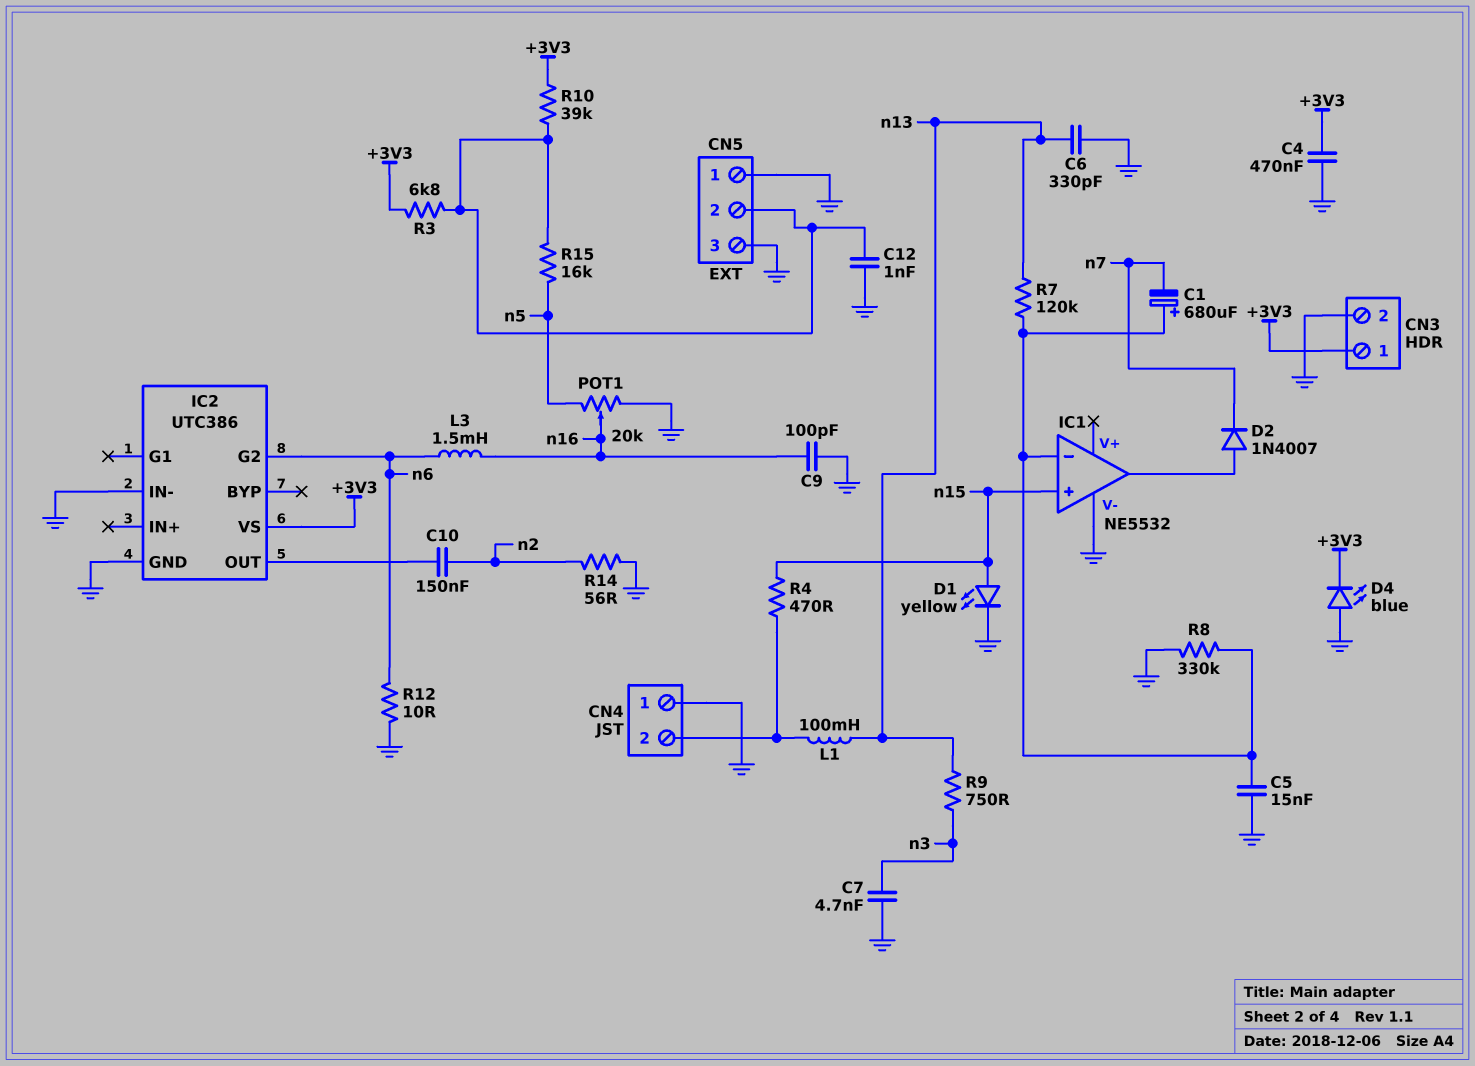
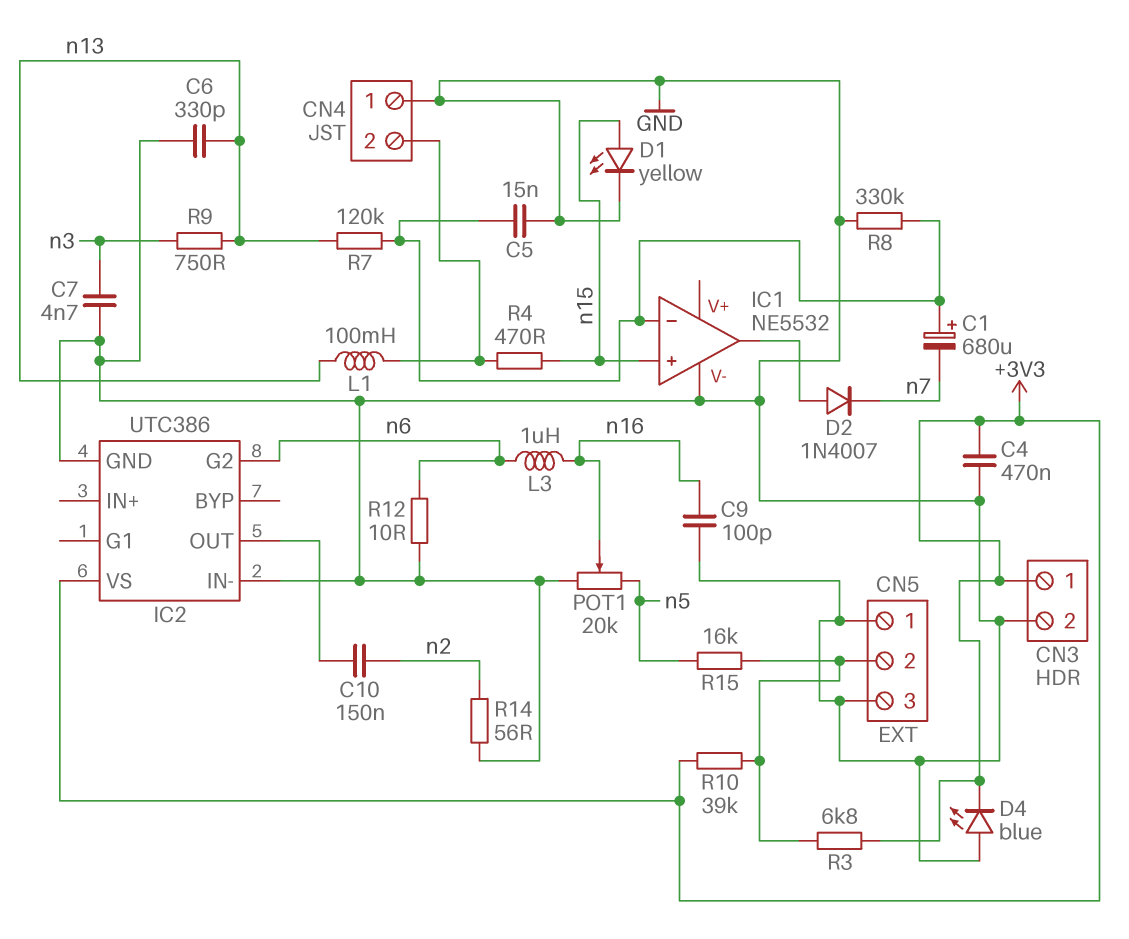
C12: 1nF (CN5/2, GND) -> none
L3: 1.5mH (n6, n16) -> 1uH (n6, n16)

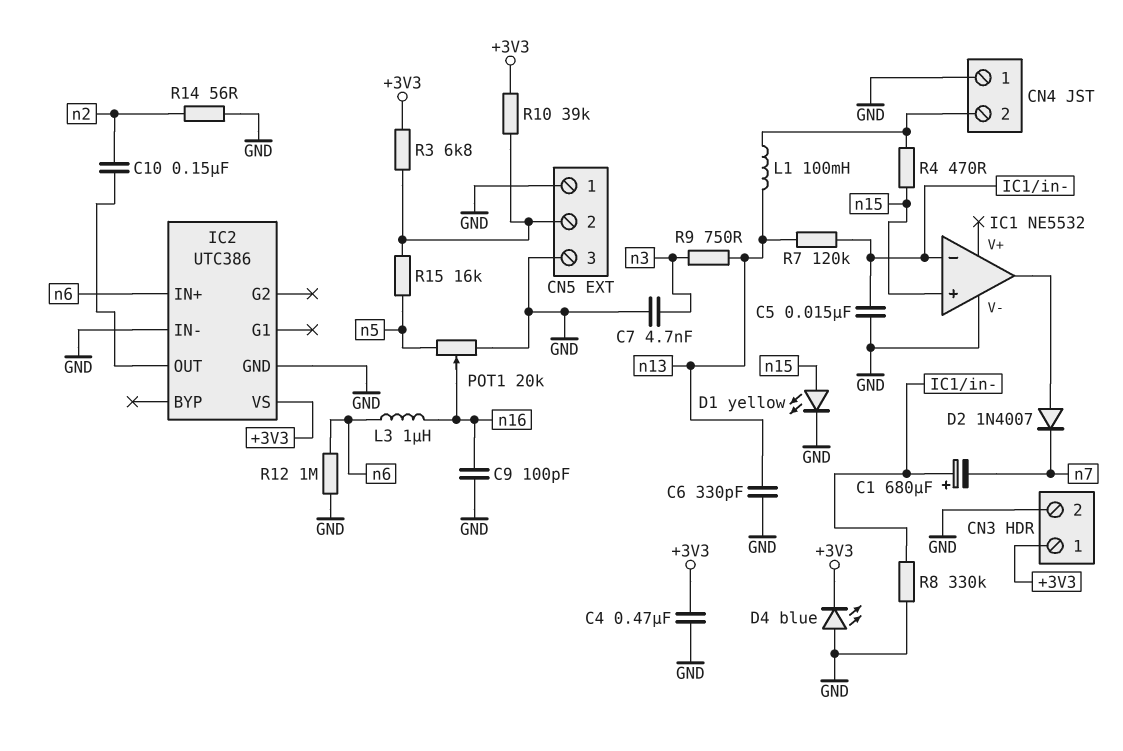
IC2 pin G2: n6 -> none
IC2 pin IN+: none -> n6
R12: 10 (GND, n6) -> 1M (GND, n6)

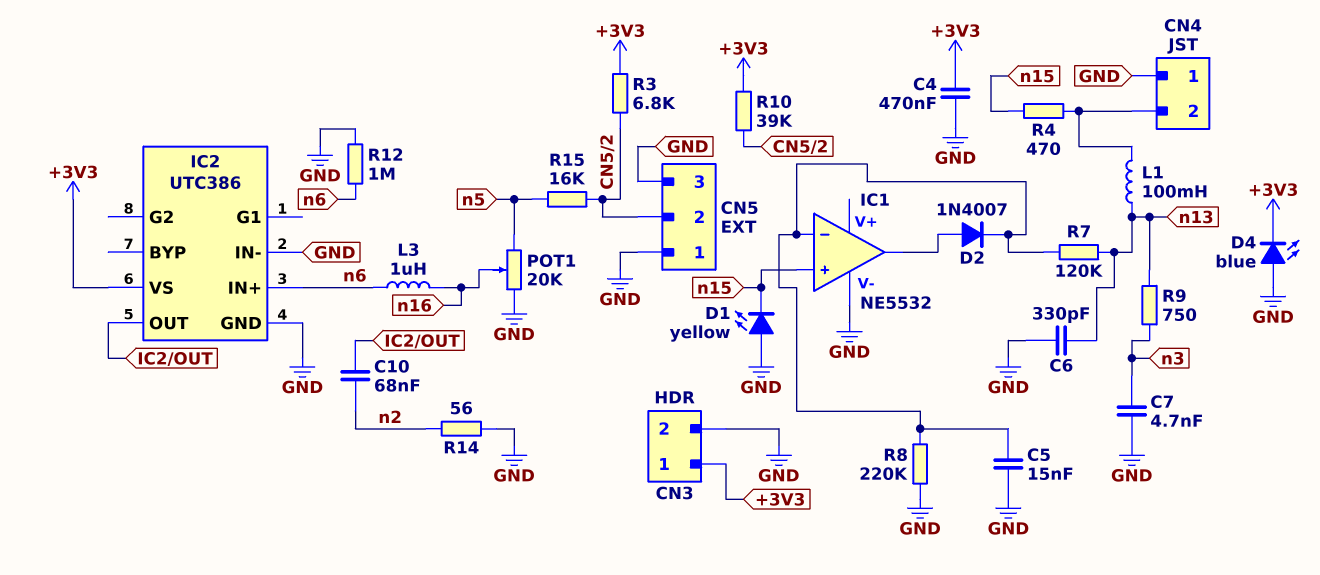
C1: 680uF (plus IC1/in-, minus n7) -> none
C9: 100pF (GND, n16) -> none
C10: 150nF (IC2/OUT, n2) -> 68nF (IC2/OUT, n2)
D1: LED yellow (A n15, K GND) -> LED yellow (A GND, K n15)
D2: diode 1N4007 (A IC1/out, K n7) -> diode 1N4007 (A IC1/out, K IC1/in-)
R8: 330k (GND, IC1/in-) -> 220k (GND, IC1/in-)

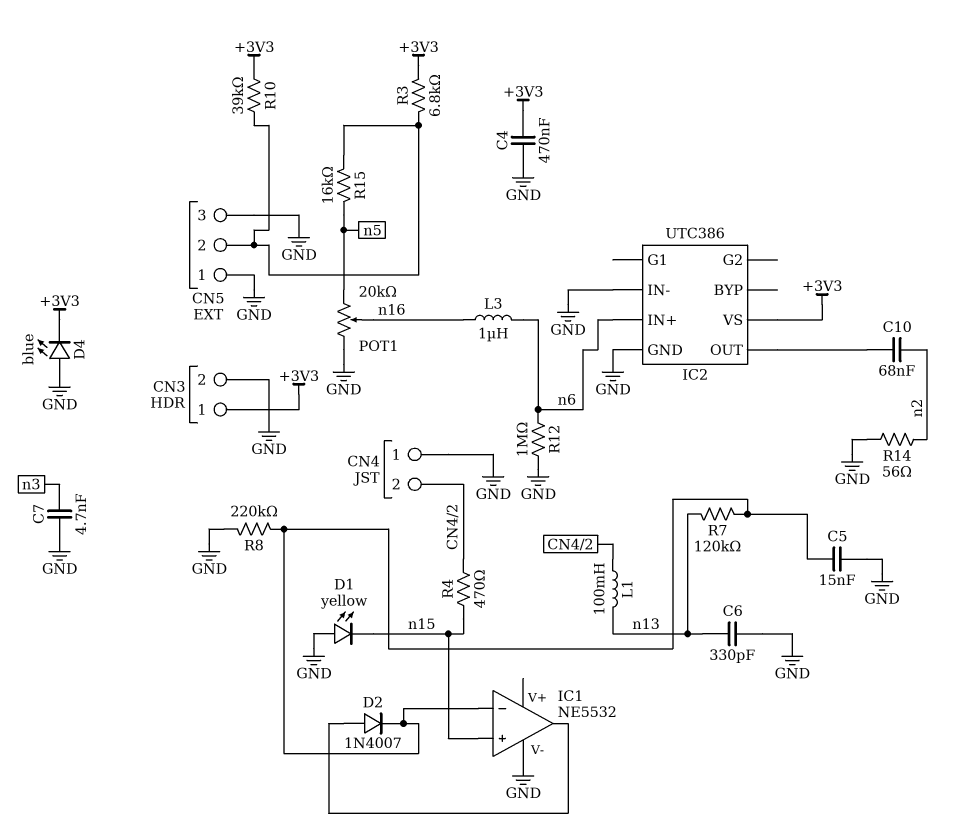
R9: 750 (n3, n13) -> none

